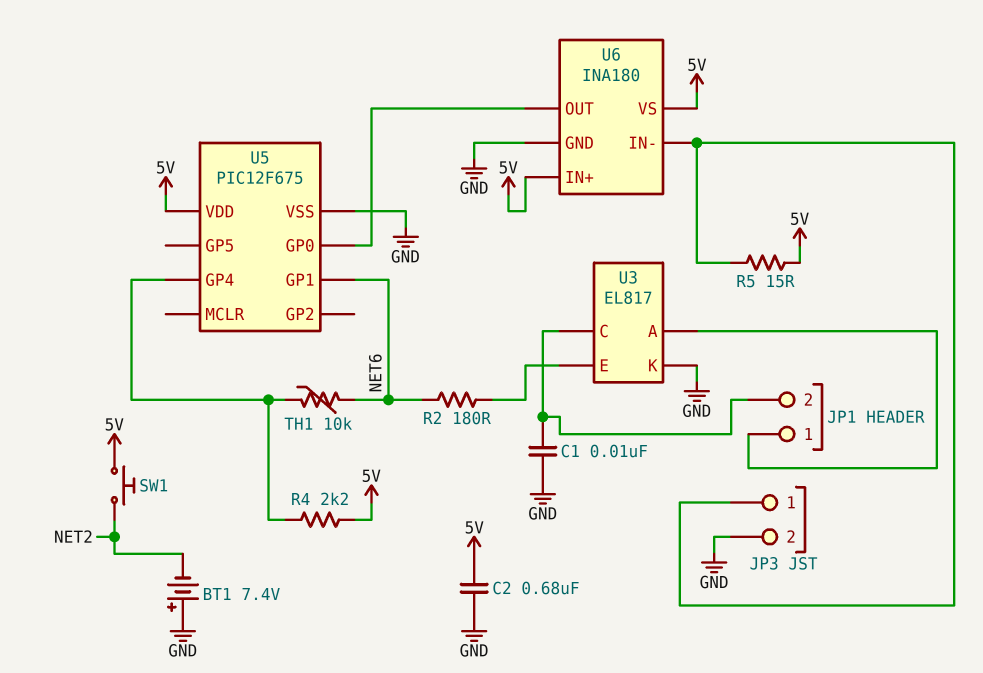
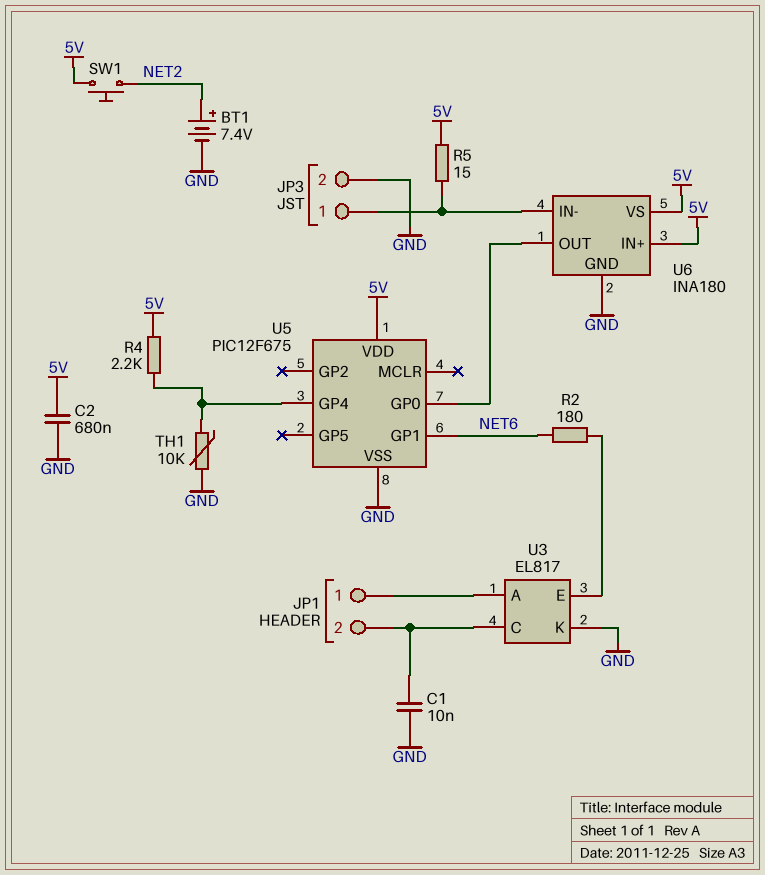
BT1: 7.4V (plus GND, minus NET2) -> 7.4V (plus NET2, minus GND)
TH1: 10k (NET6, U5/GP4) -> 10k (GND, U5/GP4)

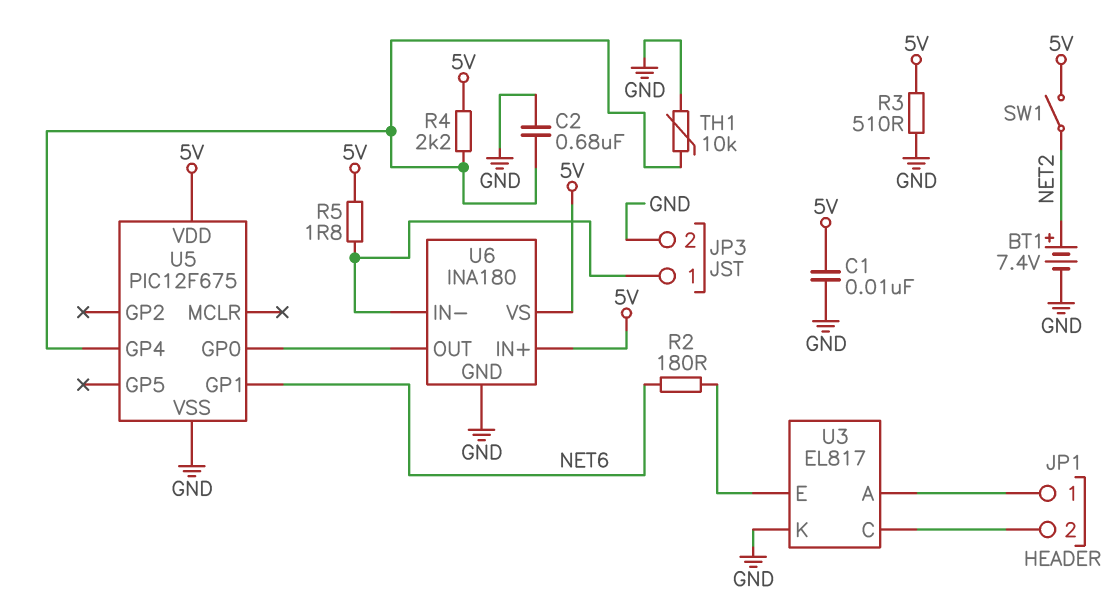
C1: 10nF (GND, JP1/2) -> 10nF (5V, GND)
C2: 680nF (5V, GND) -> 680nF (GND, U5/GP4)
R3: none -> 510 (5V, GND)
R5: 15 (5V, JP3/1) -> 1.8 (5V, JP3/1)
SW1: button (5V, NET2) -> switch (5V, NET2)

